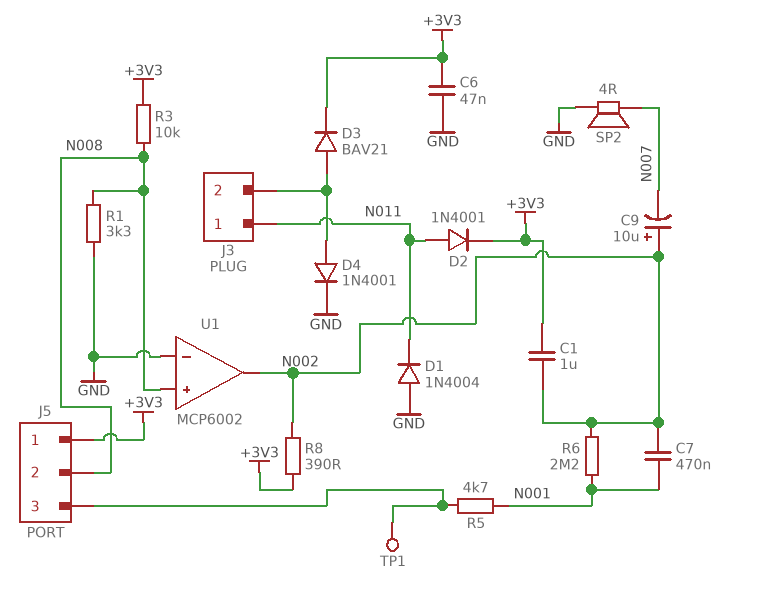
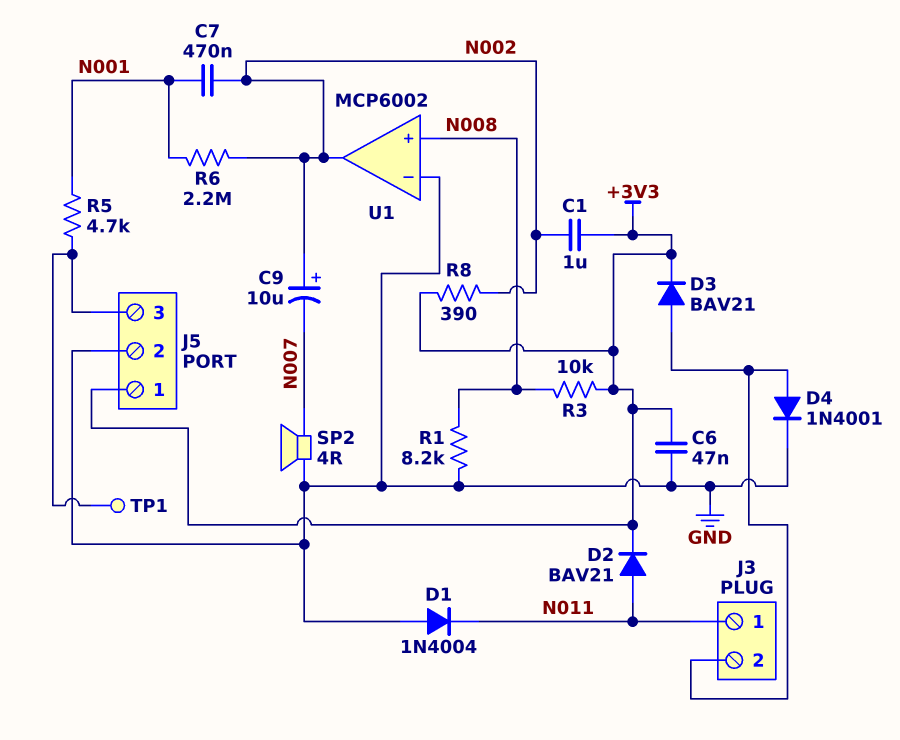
D2: diode 1N4001 (A N011, K +3V3) -> diode BAV21 (A N011, K +3V3)
J5 pin 2: N008 -> GND
R1: 3.3k (GND, N008) -> 8.2k (GND, N008)

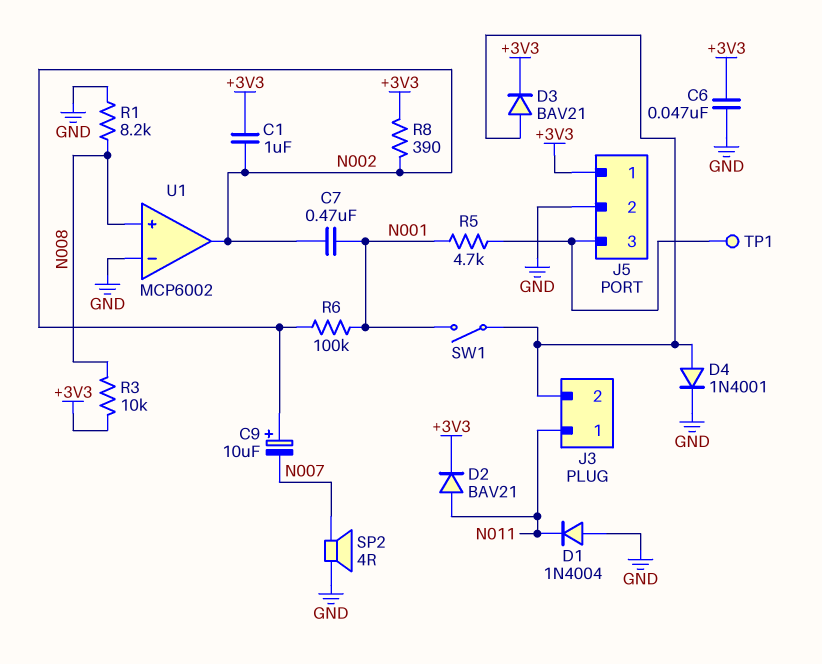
R6: 2.2M (N001, N002) -> 100k (N001, N002)
SW1: none -> switch (J3/2, N001)

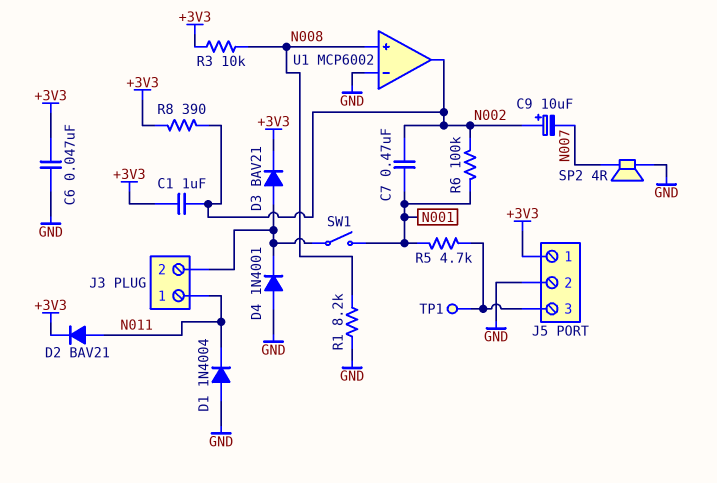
D4: diode 1N4001 (A J3/2, K GND) -> diode 1N4001 (A GND, K J3/2)

